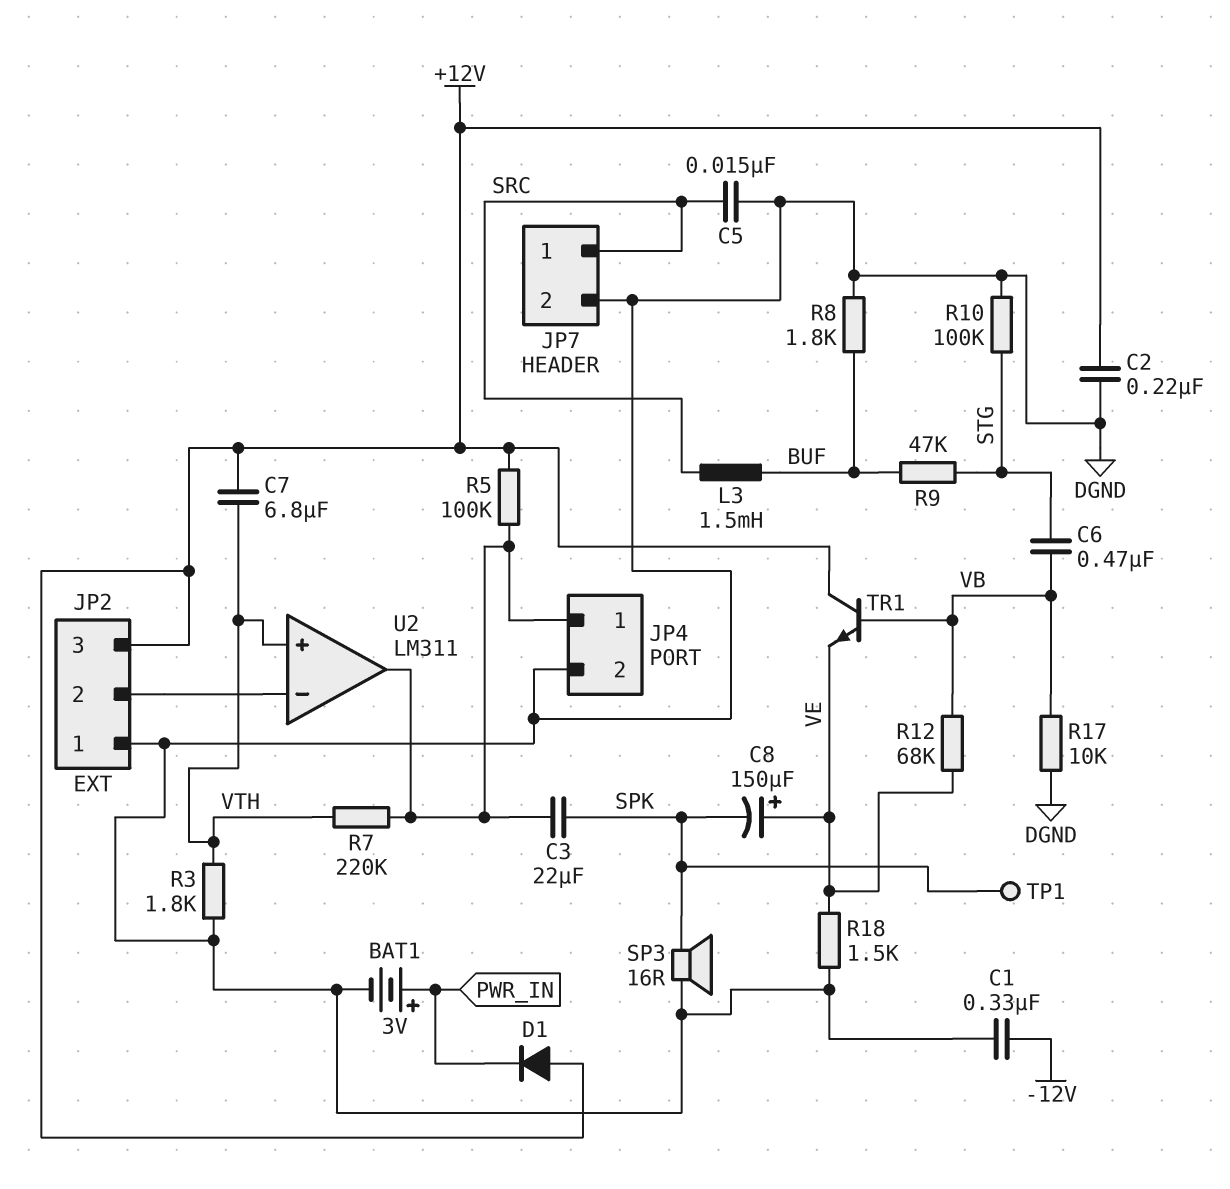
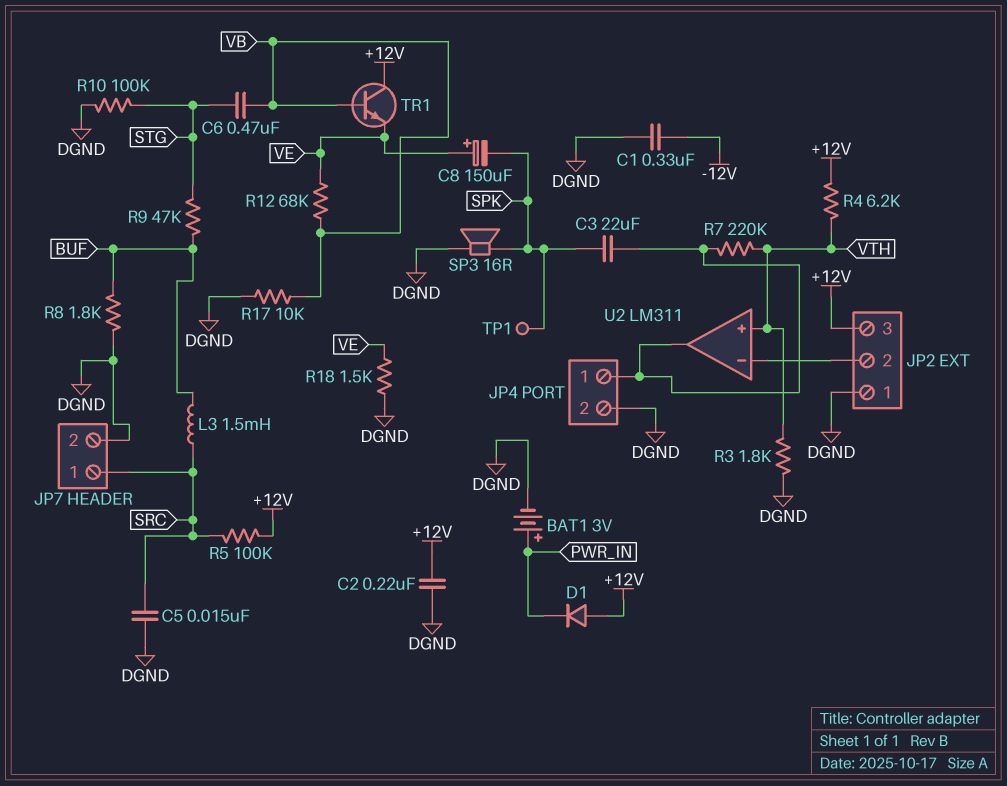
C7: 6.8uF (+12V, VTH) -> none
R4: none -> 6.2k (+12V, VTH)
R5: 100k (+12V, JP4/1) -> 100k (+12V, SRC)

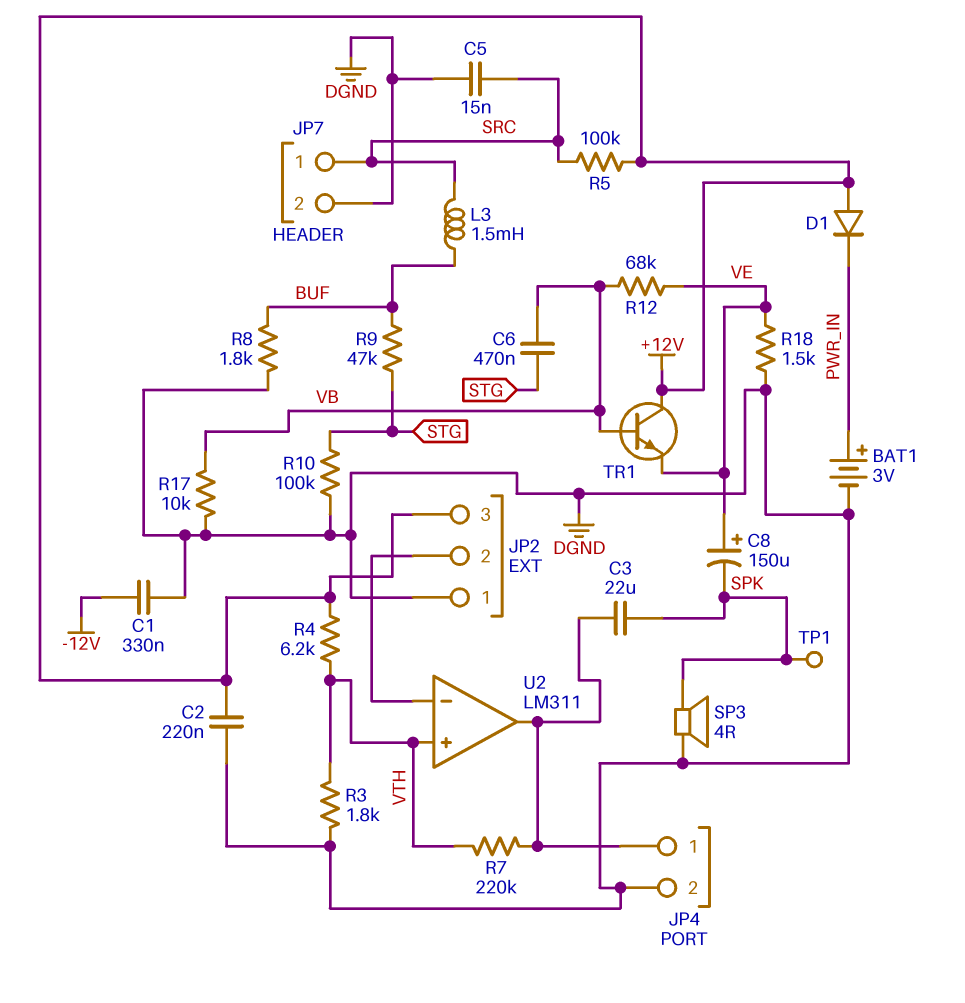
SP3: speaker 16R (DGND, SPK) -> speaker 4R (DGND, SPK)

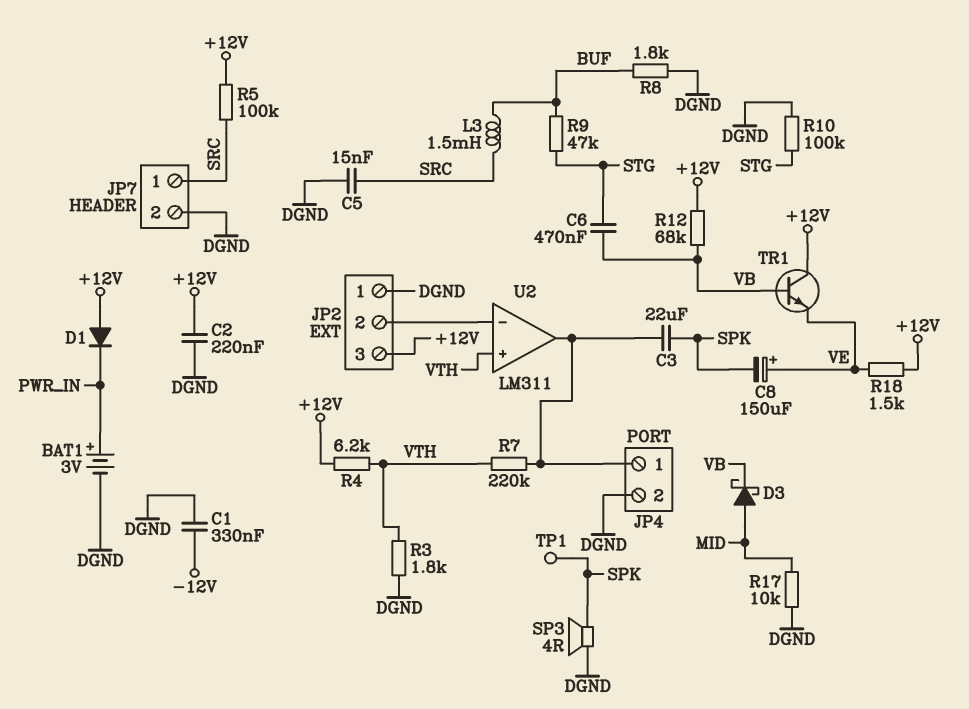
D3: none -> schottky (A MID, K VB)
R12: 68k (VB, VE) -> 68k (+12V, VB)
R17: 10k (DGND, VB) -> 10k (DGND, MID)
R18: 1.5k (DGND, VE) -> 1.5k (+12V, VE)

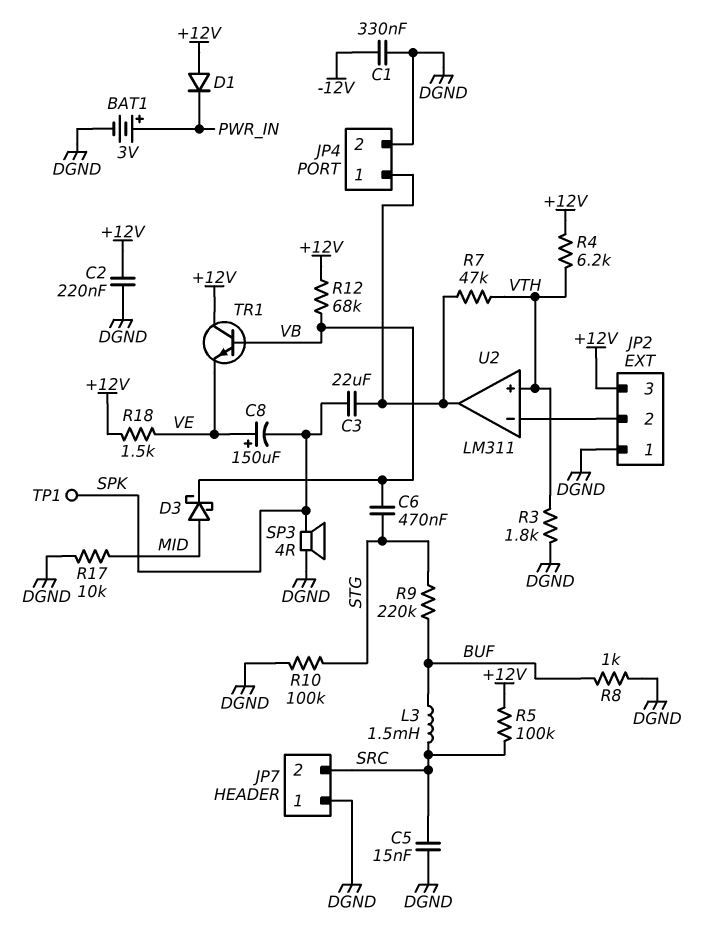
JP7 pin 1: SRC -> DGND
JP7 pin 2: DGND -> SRC
R7: 220k (JP4/1, VTH) -> 47k (JP4/1, VTH)
R8: 1.8k (BUF, DGND) -> 1k (BUF, DGND)
R9: 47k (BUF, STG) -> 220k (BUF, STG)

